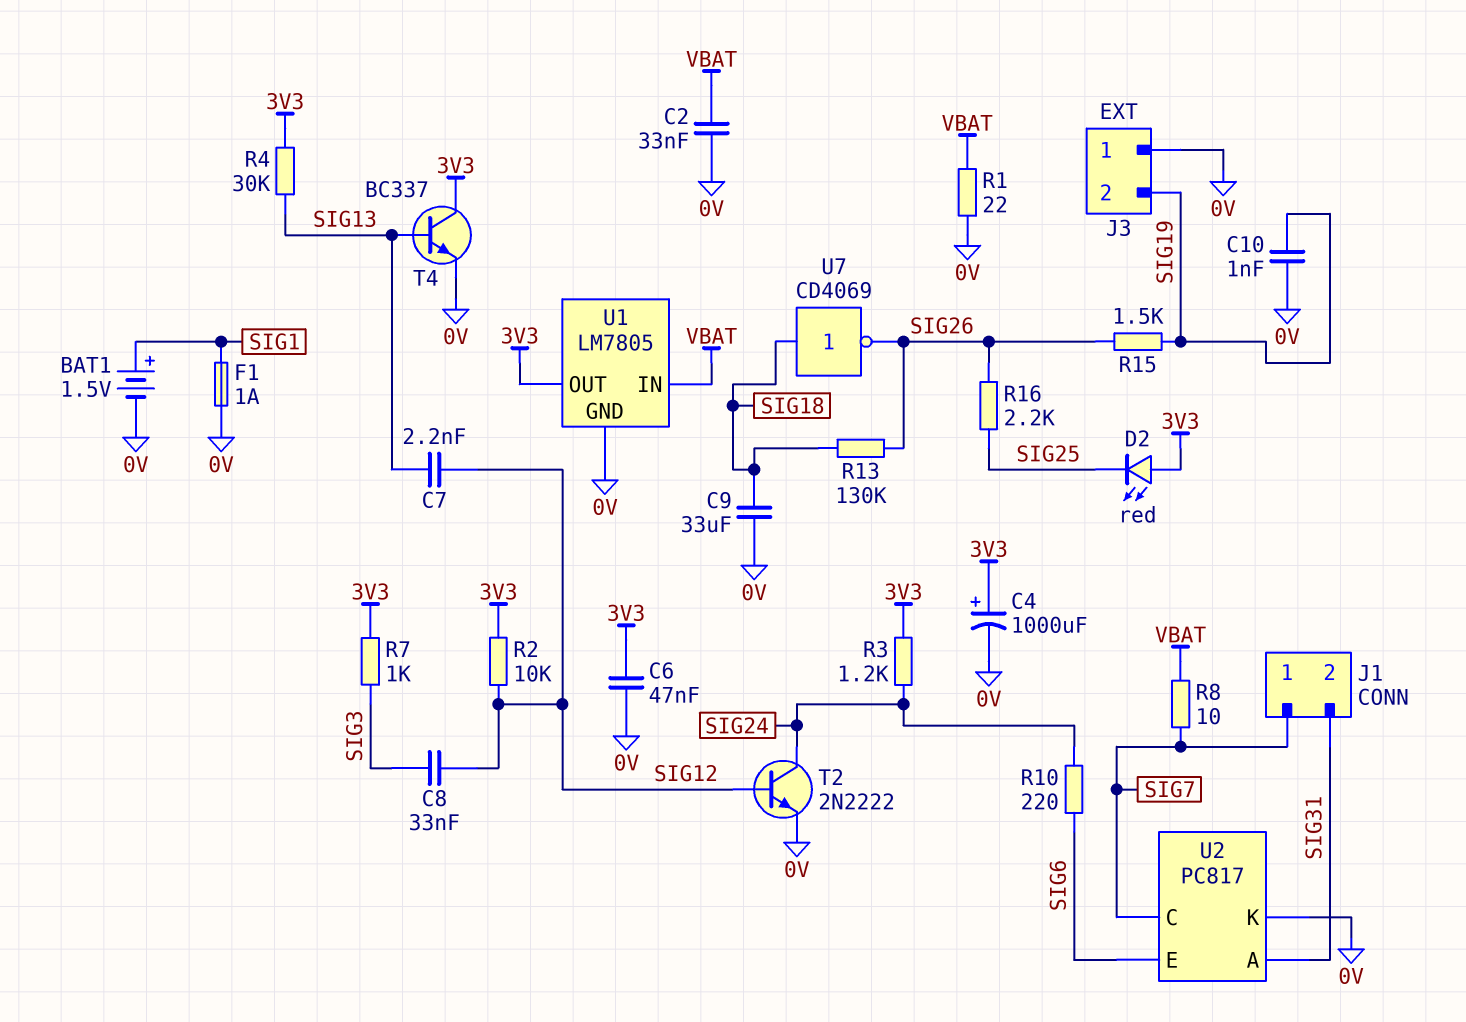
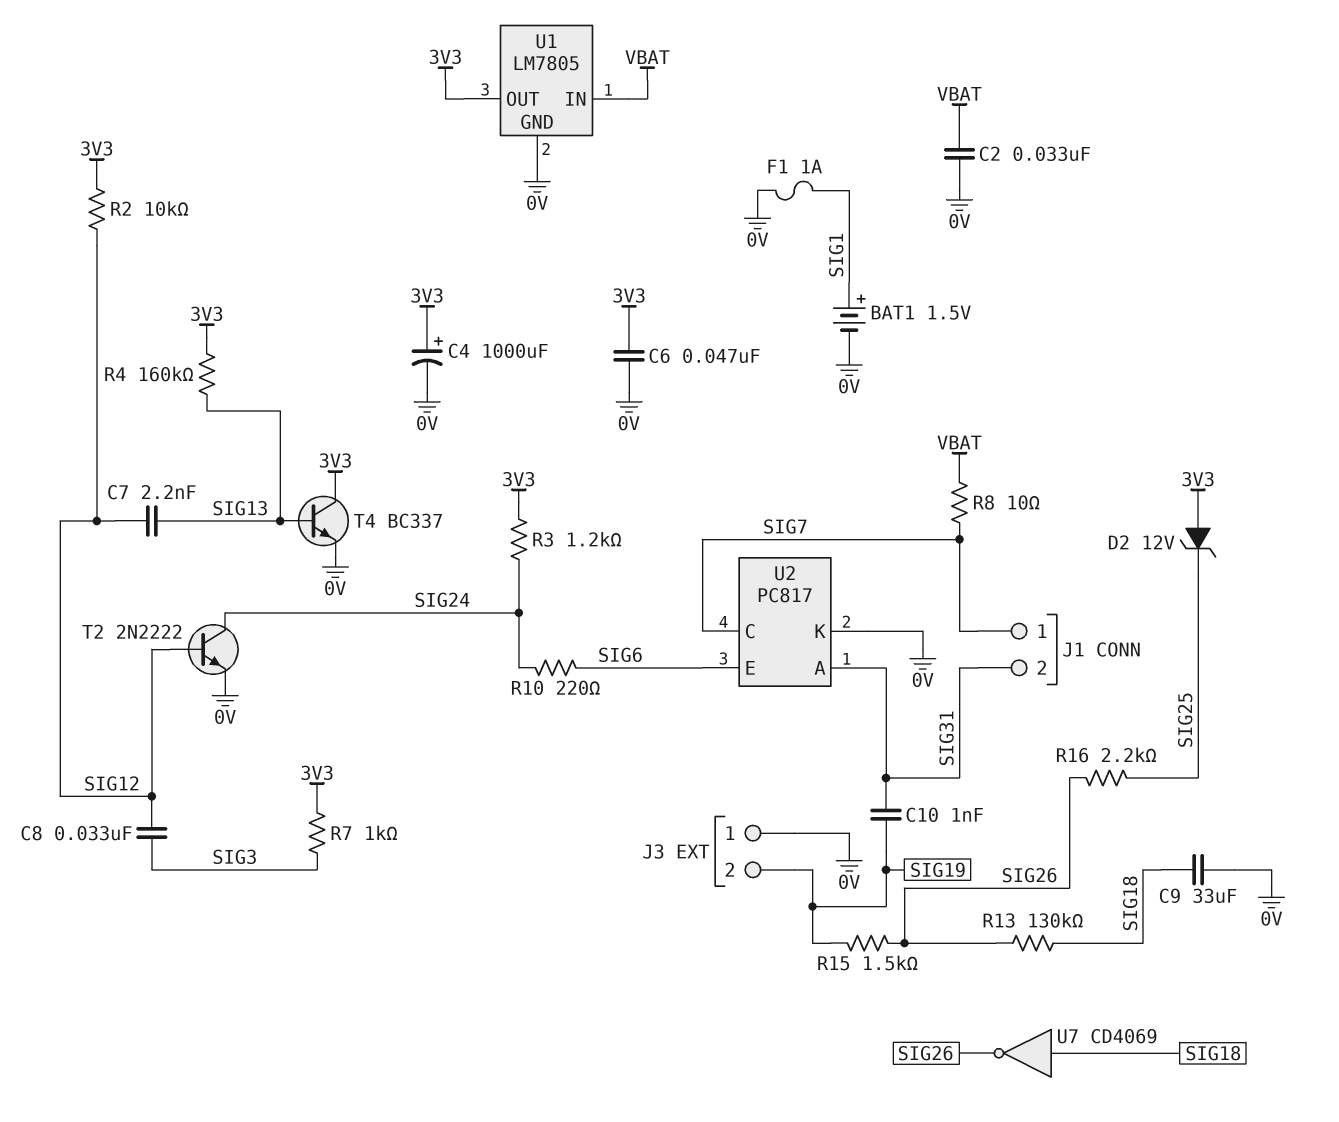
C10: 1nF (0V, SIG19) -> 1nF (SIG19, SIG31)
D2: LED red (A 3V3, K SIG25) -> zener 12V (A 3V3, K SIG25)
R1: 22 (0V, VBAT) -> none
R4: 30k (3V3, SIG13) -> 160k (3V3, SIG13)

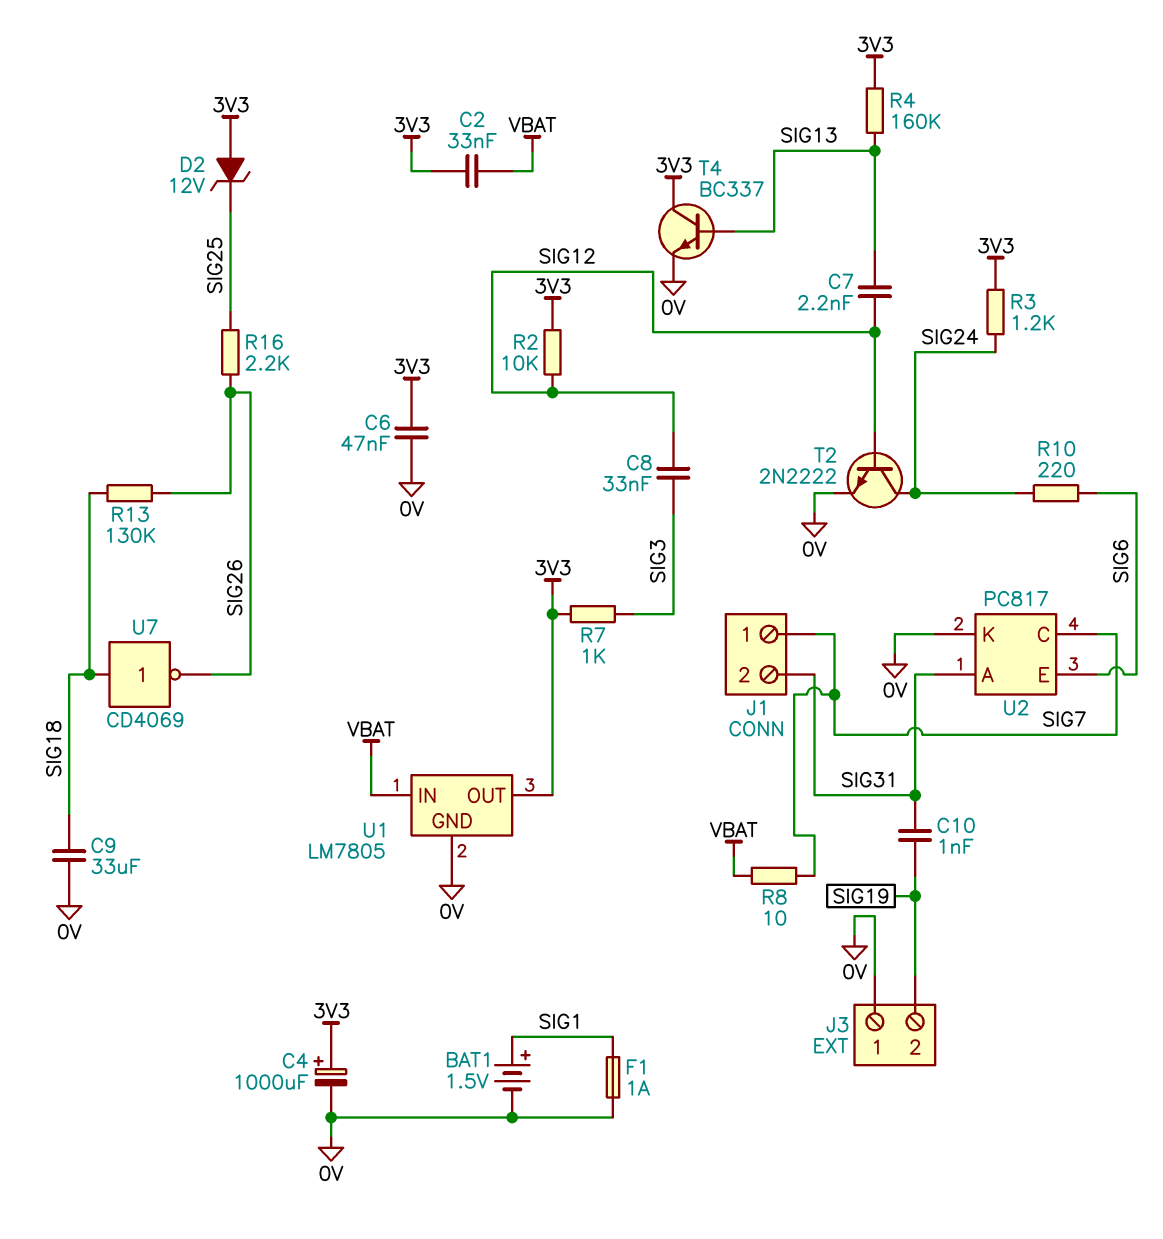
C2: 33nF (0V, VBAT) -> 33nF (3V3, VBAT)
R15: 1.5k (SIG19, SIG26) -> none

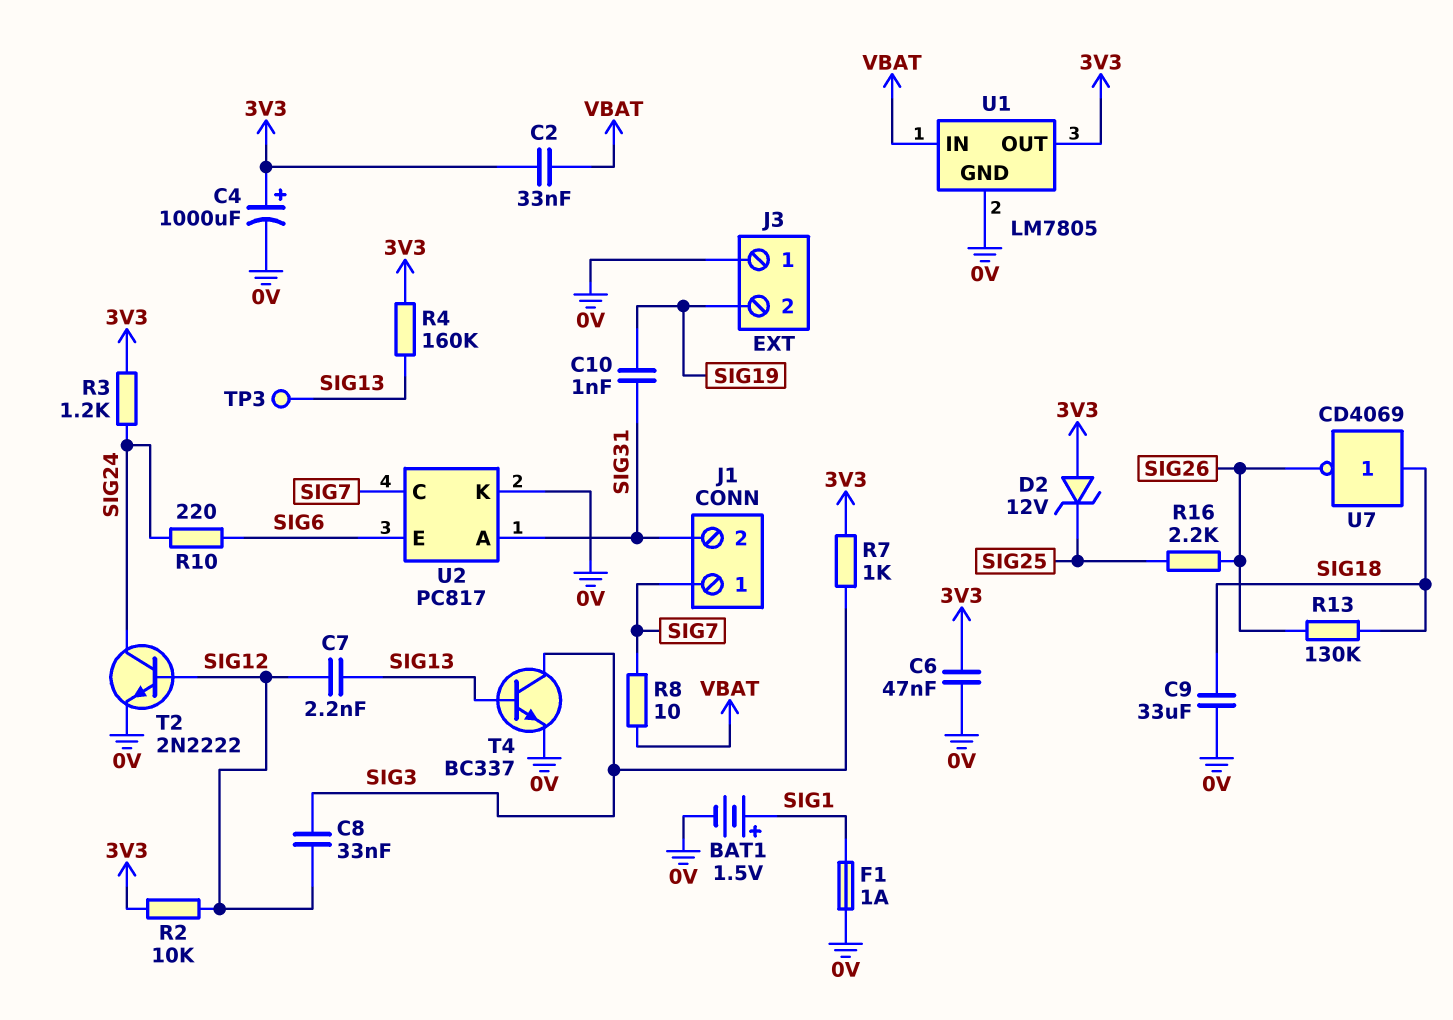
T4: NPN BC337 (B SIG13, C 3V3, E 0V) -> NPN BC337 (B SIG13, C SIG3, E 0V)
TP3: none -> test point (SIG13)

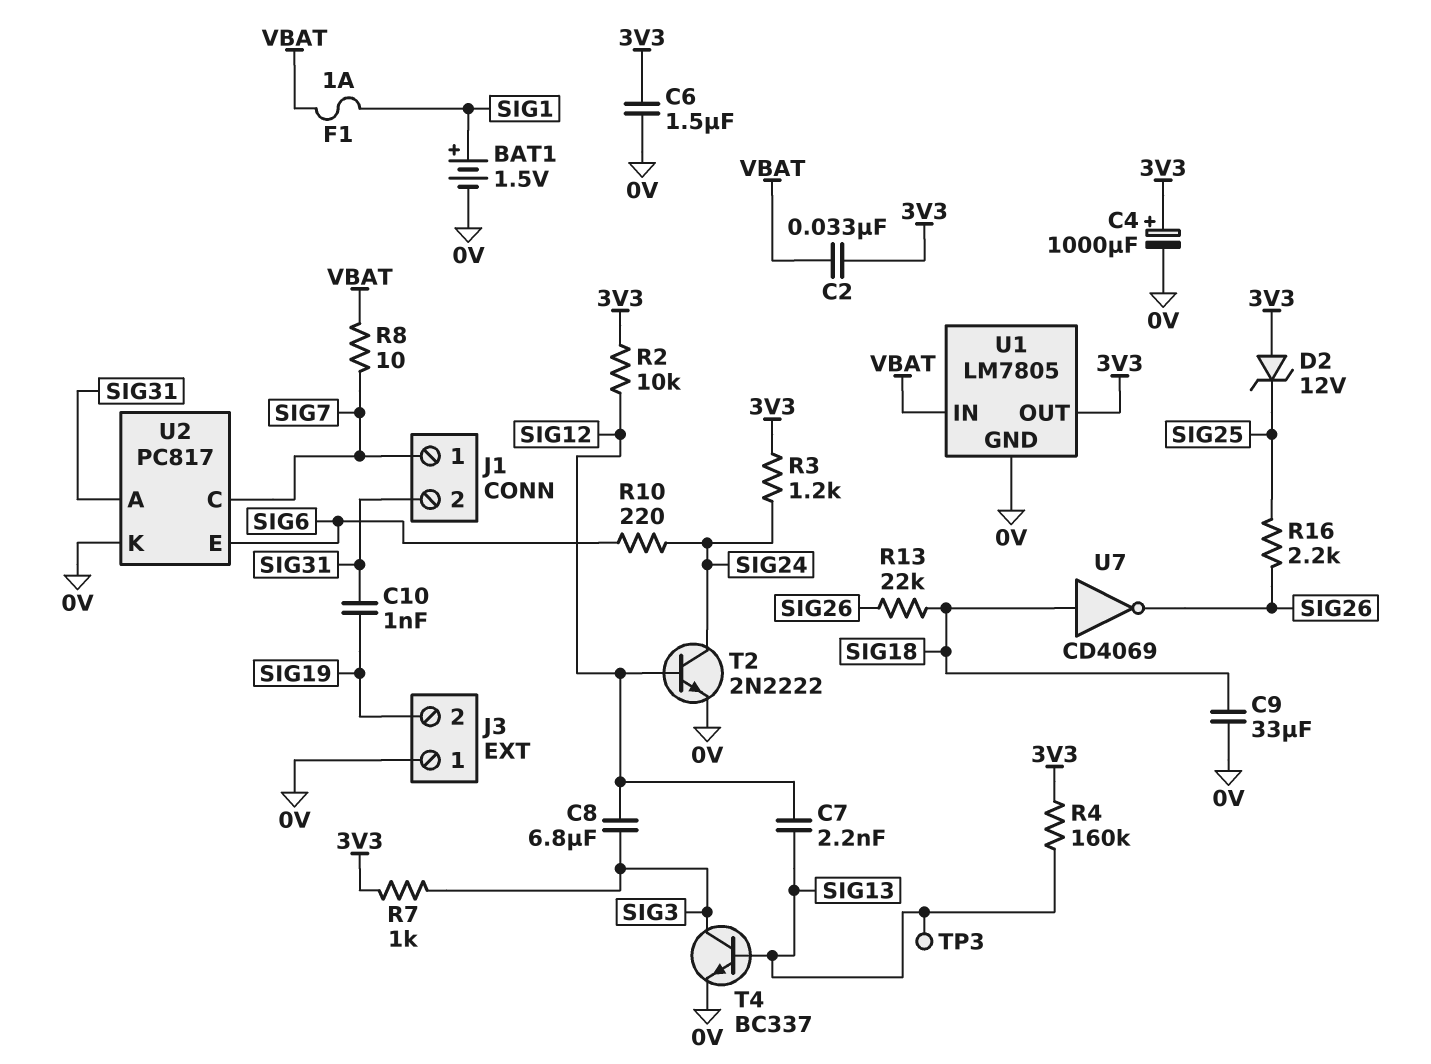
C6: 47nF (0V, 3V3) -> 1.5uF (0V, 3V3)
C8: 33nF (SIG3, SIG12) -> 6.8uF (SIG3, SIG12)
F1: 1A (0V, SIG1) -> 1A (SIG1, VBAT)
R13: 130k (SIG18, SIG26) -> 22k (SIG18, SIG26)

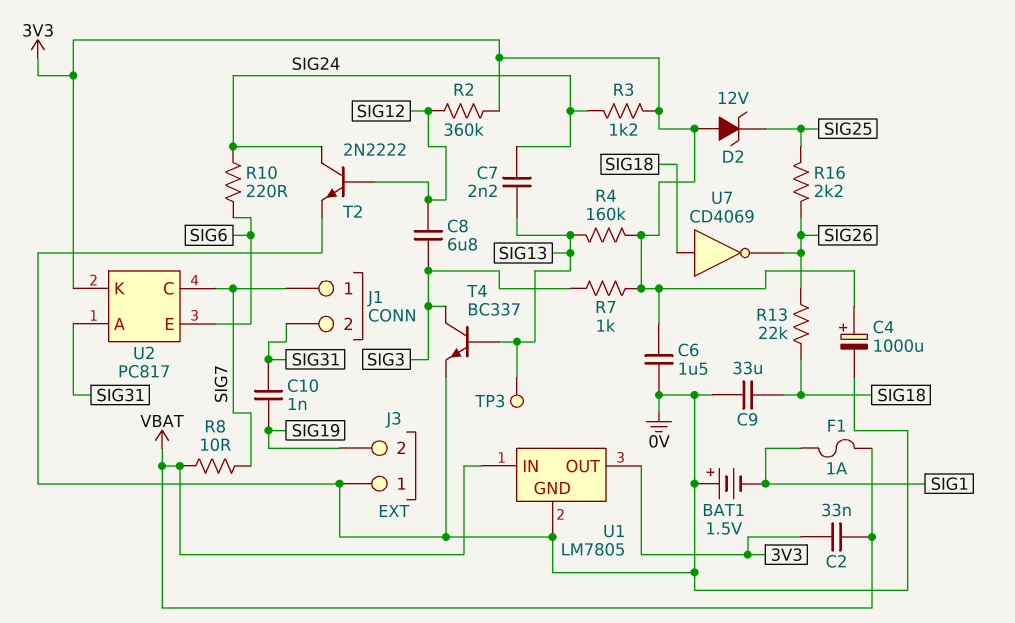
BAT1: 1.5V (plus SIG1, minus 0V) -> 1.5V (plus 0V, minus SIG1)
C7: 2.2nF (SIG12, SIG13) -> 2.2nF (SIG13, SIG24)
R2: 10k (3V3, SIG12) -> 360k (3V3, SIG12)
U2 pin K: 0V -> 3V3

